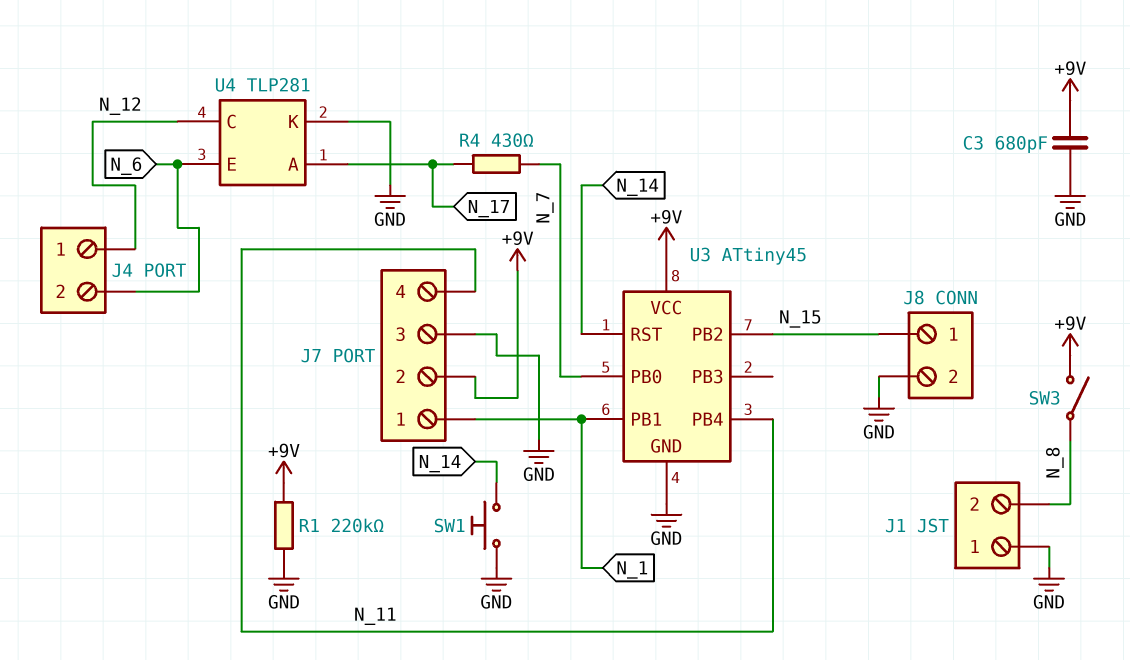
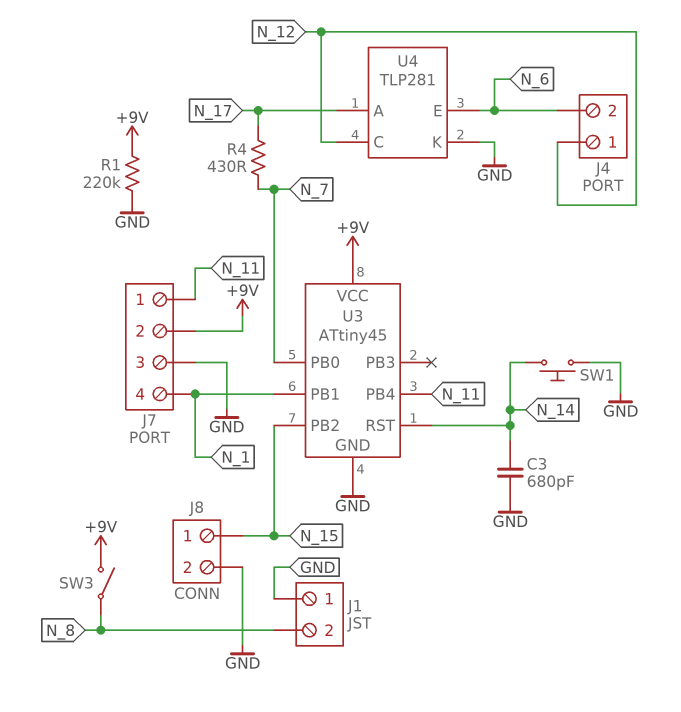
C3: 680pF (+9V, GND) -> 680pF (GND, N_14)
J7 pin 1: N_1 -> N_11
J7 pin 4: N_11 -> N_1

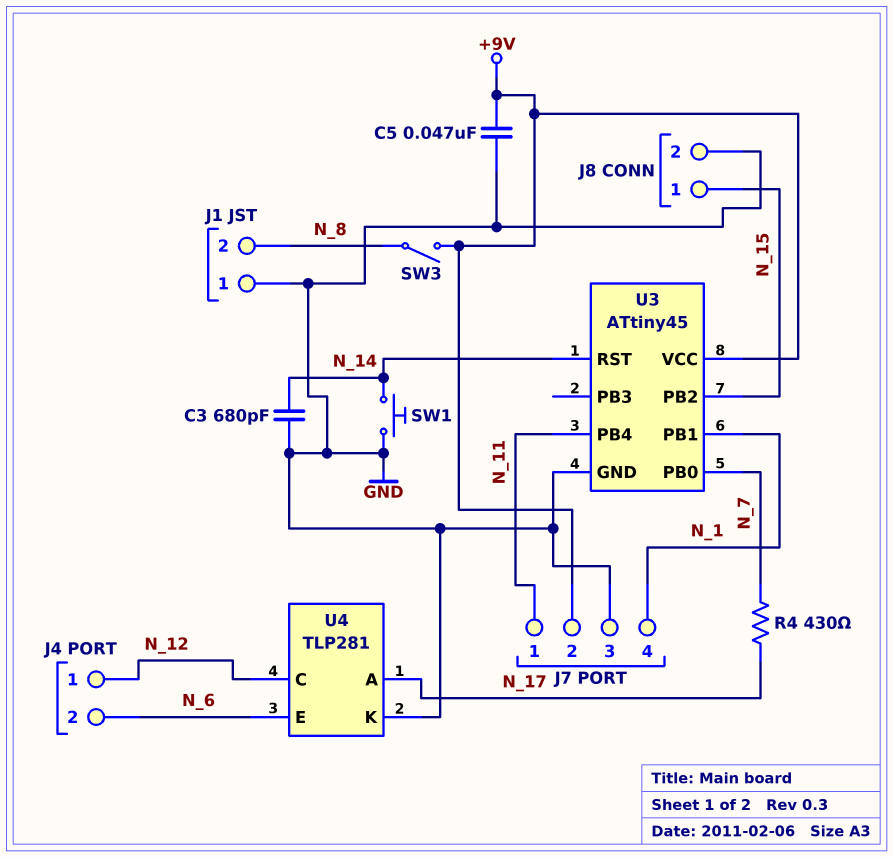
C5: none -> 47nF (+9V, GND)
R1: 220k (+9V, GND) -> none

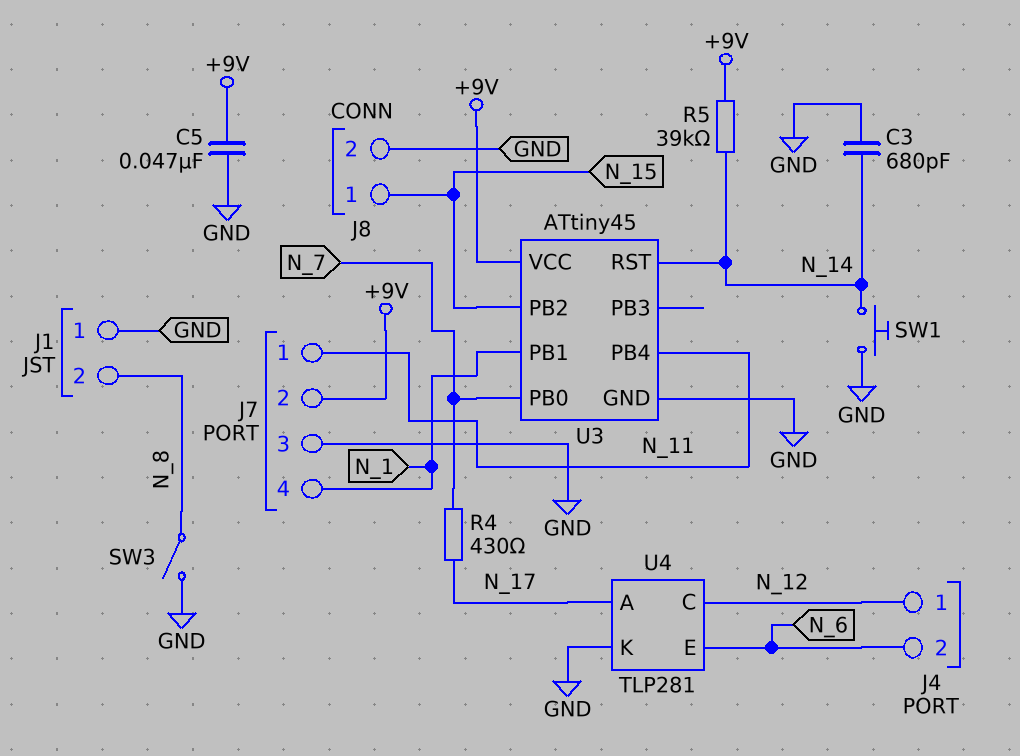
R5: none -> 39k (+9V, N_14)
SW3: switch (+9V, N_8) -> switch (GND, N_8)

